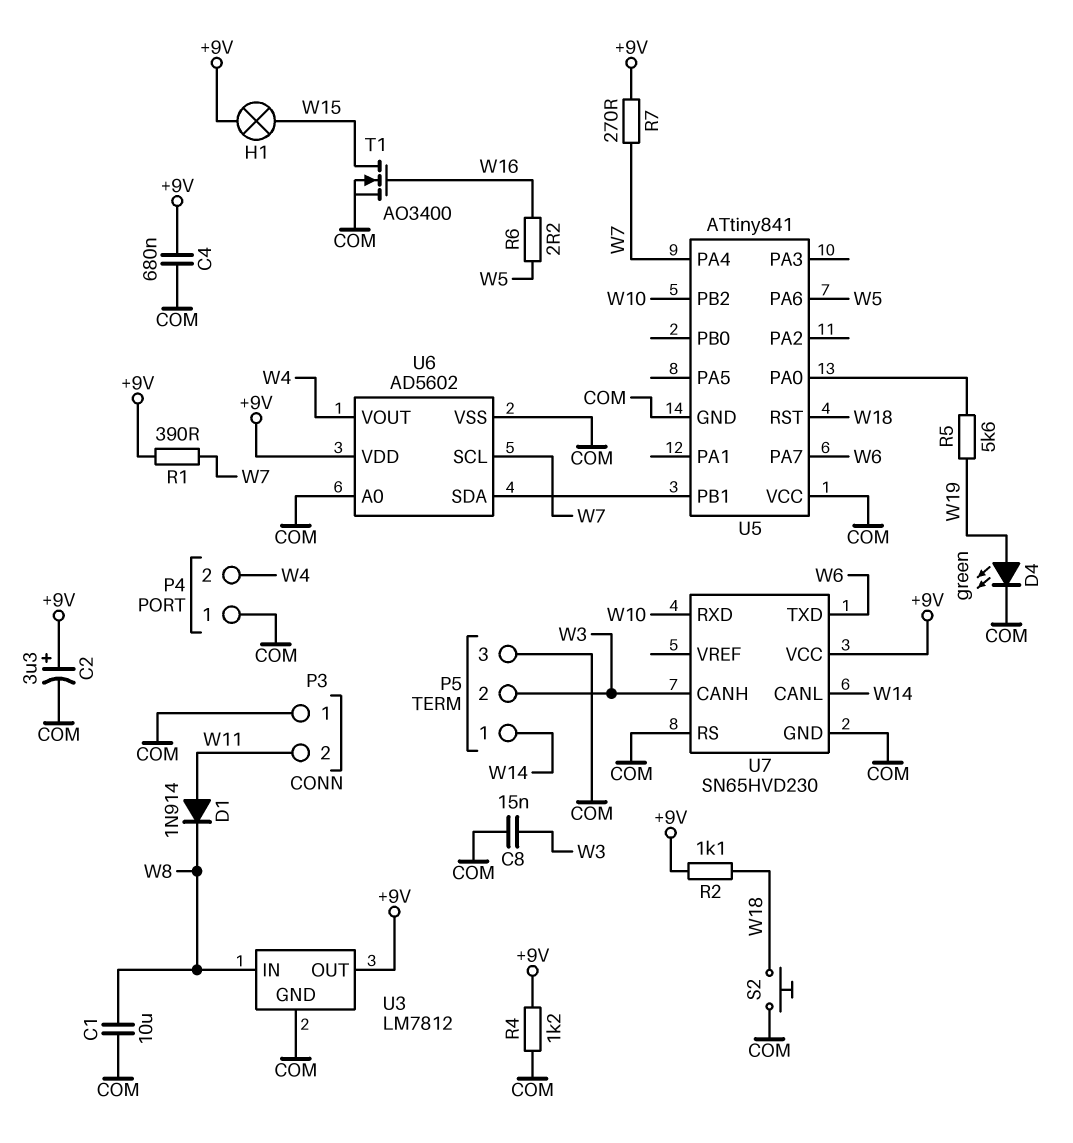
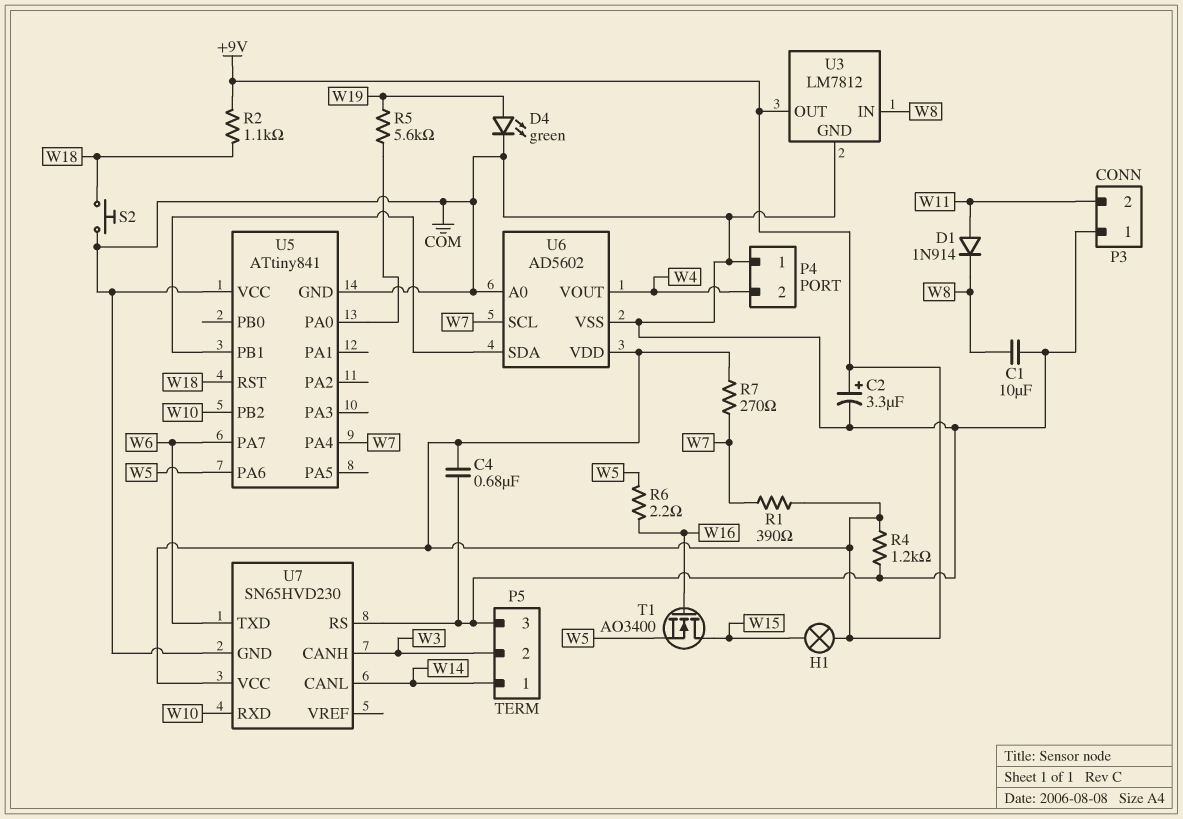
C8: 15nF (COM, W3) -> none
T1: NMOS AO3400 (G W16, D W15, S COM) -> NMOS AO3400 (G W16, D W15, S W5)

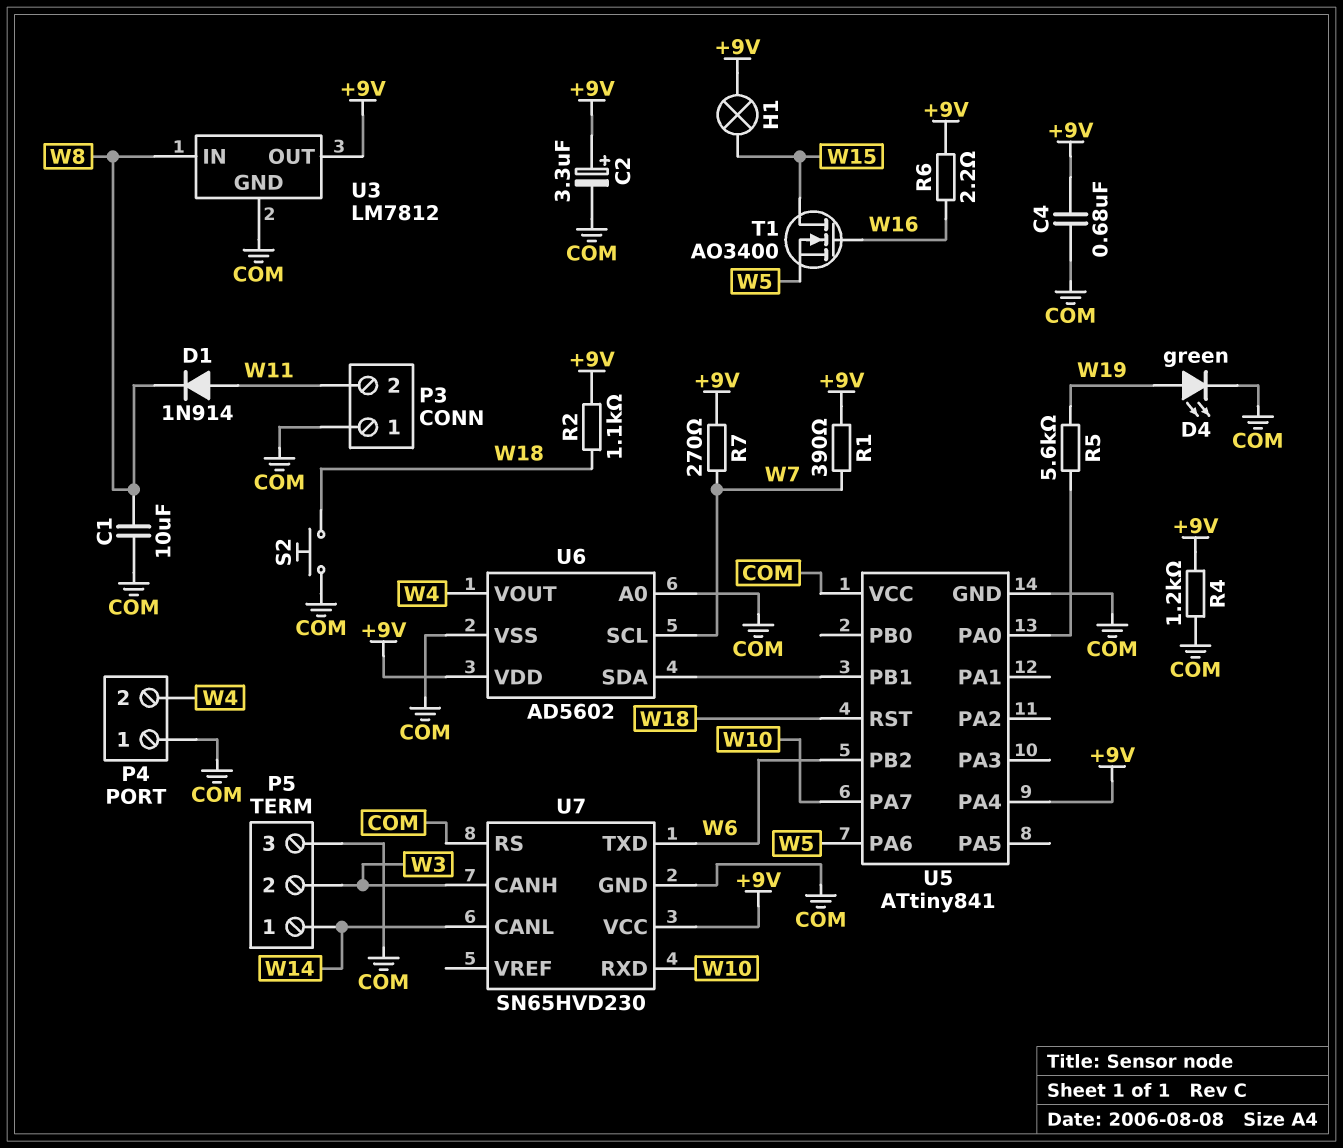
R6: 2.2 (W5, W16) -> 2.2 (+9V, W16)
U5 pin PA4: W7 -> +9V
U5 pin PA7: W6 -> W10
U5 pin PB2: W10 -> W6

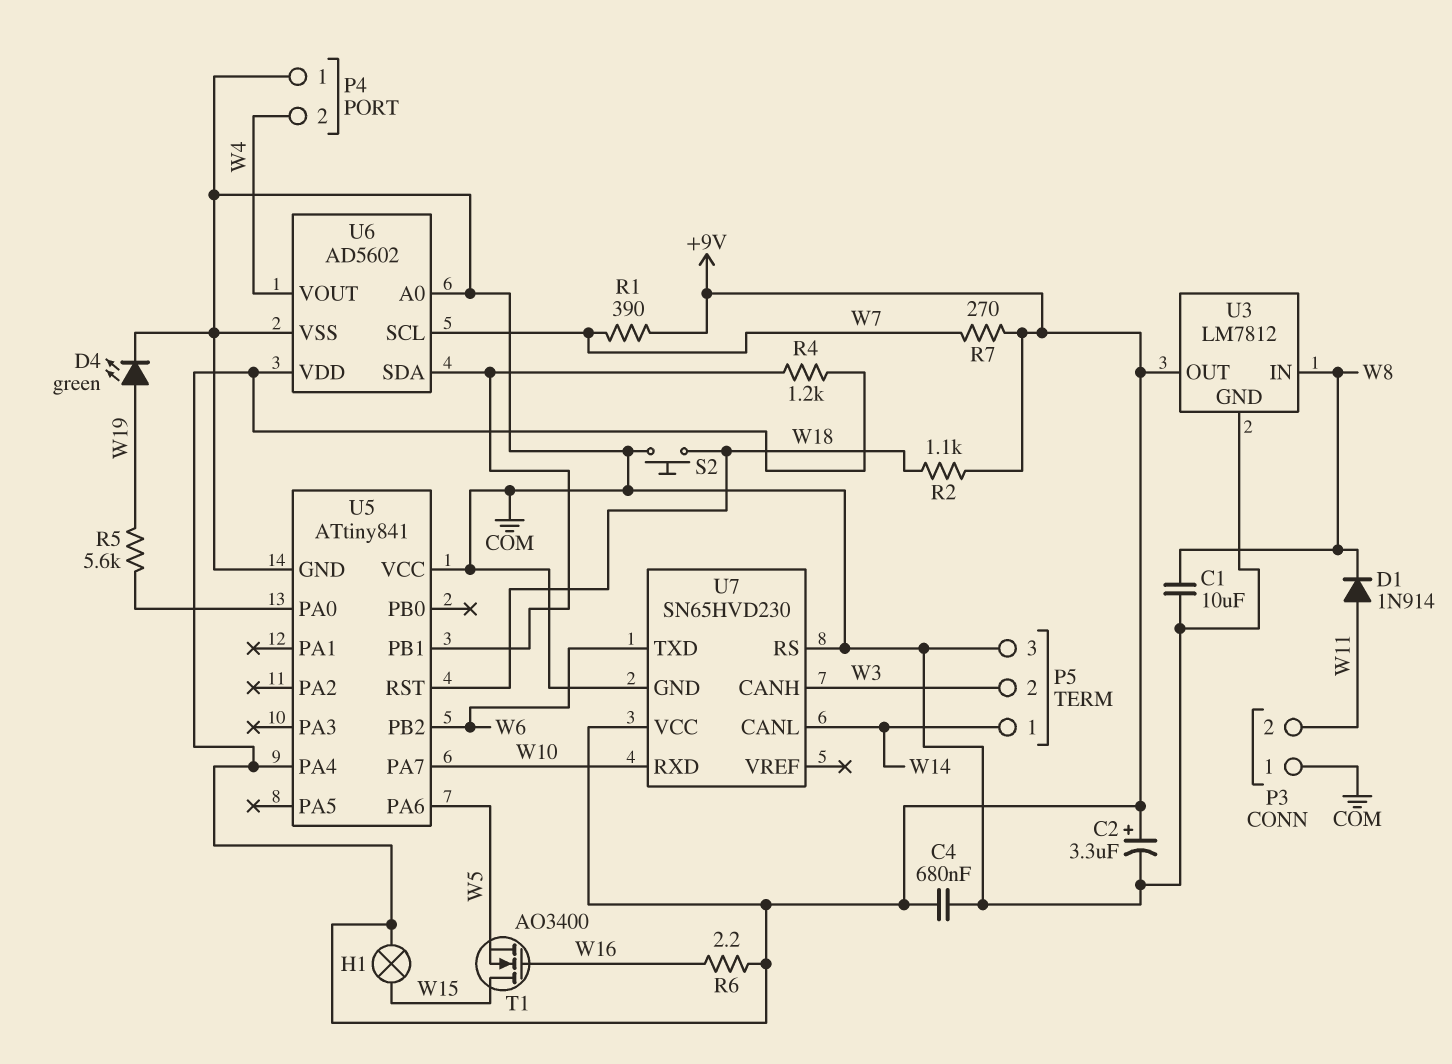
R4: 1.2k (+9V, COM) -> 1.2k (+9V, U5/PB1)

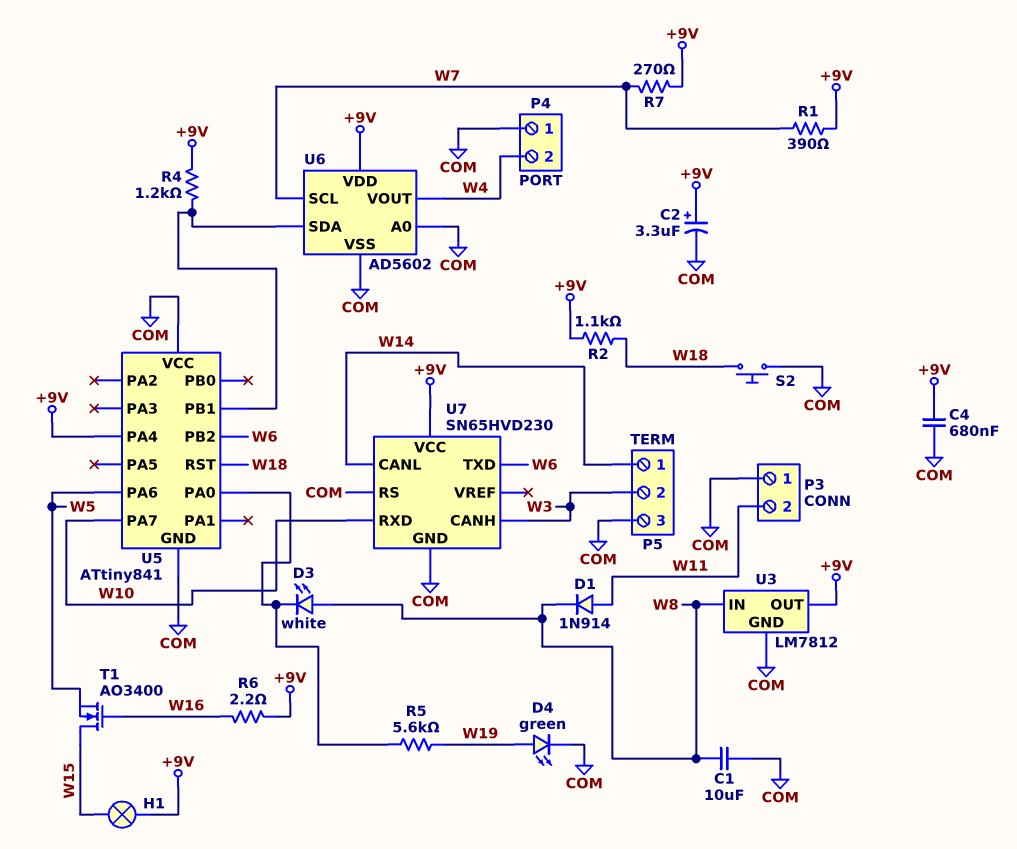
D3: none -> LED white (A W8, K U5/PA0)

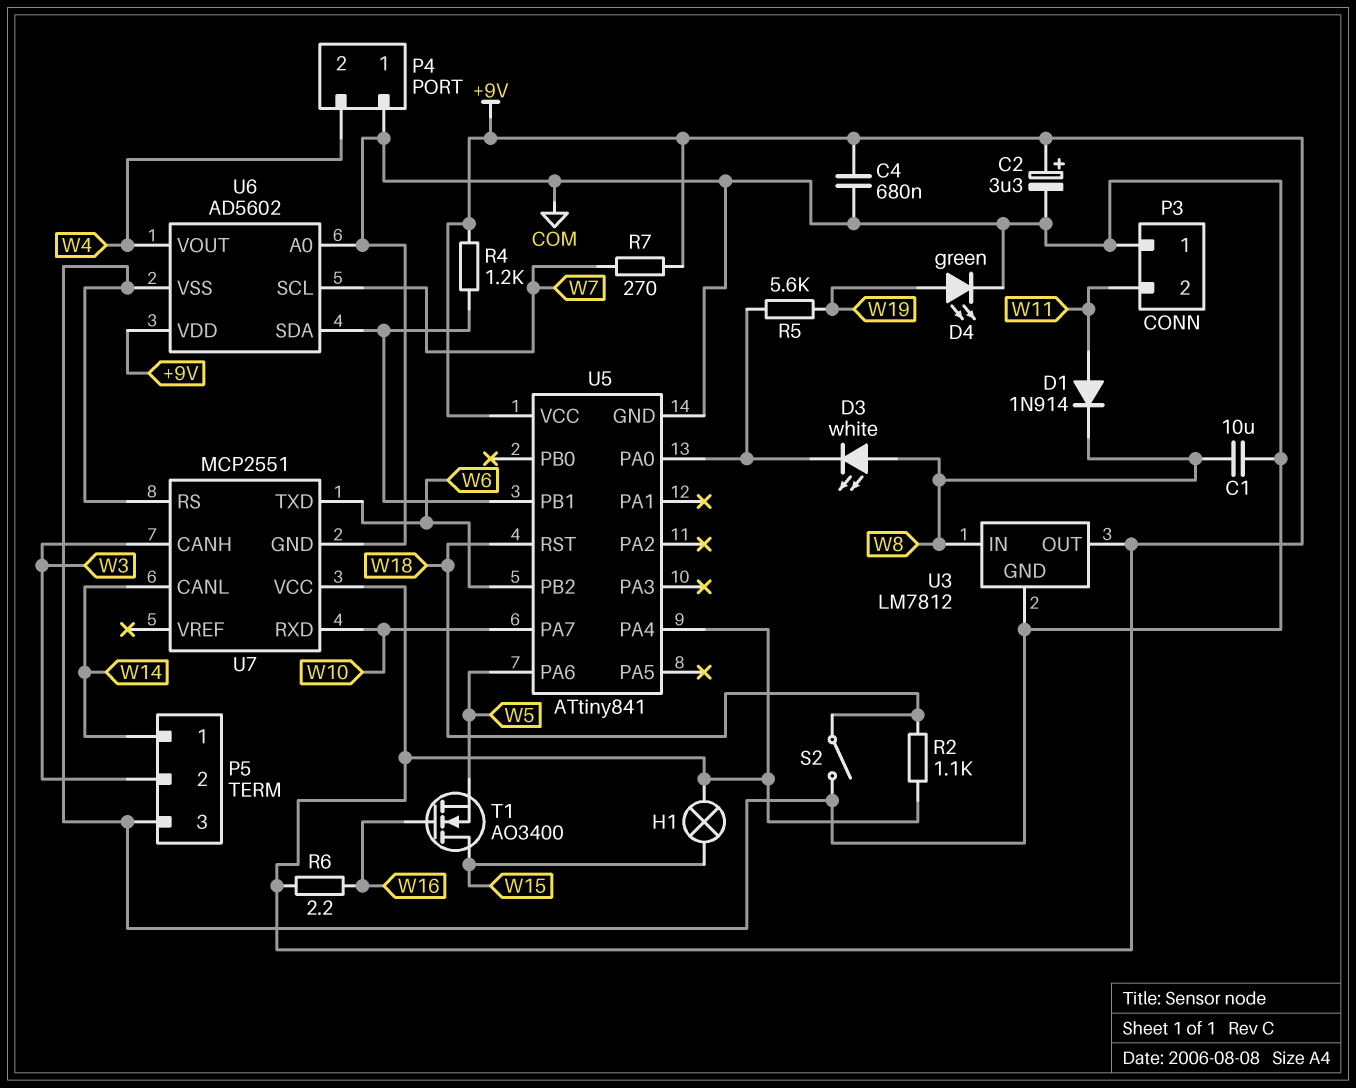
R1: 390 (+9V, W7) -> none
S2: button (COM, W18) -> switch (COM, W18)
U5 pin VCC: COM -> +9V
U7: SN65HVD230 -> MCP2551

